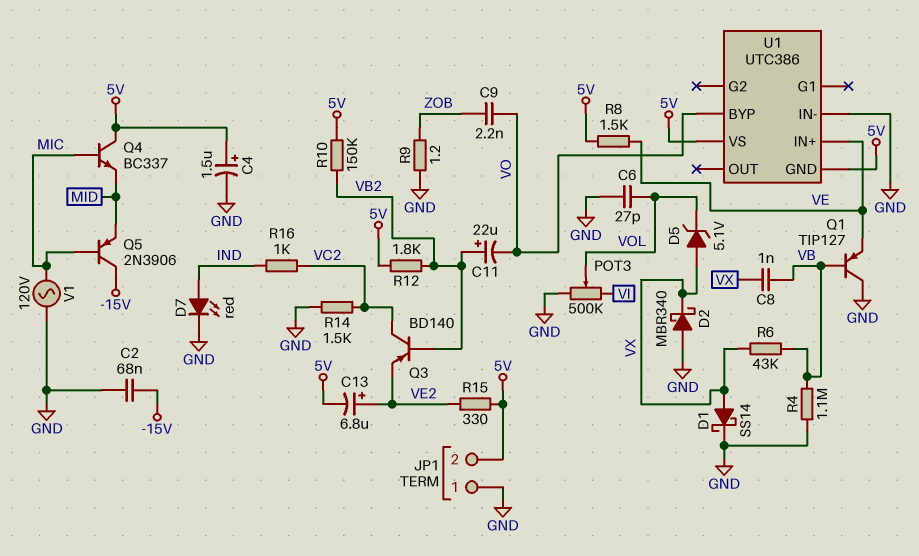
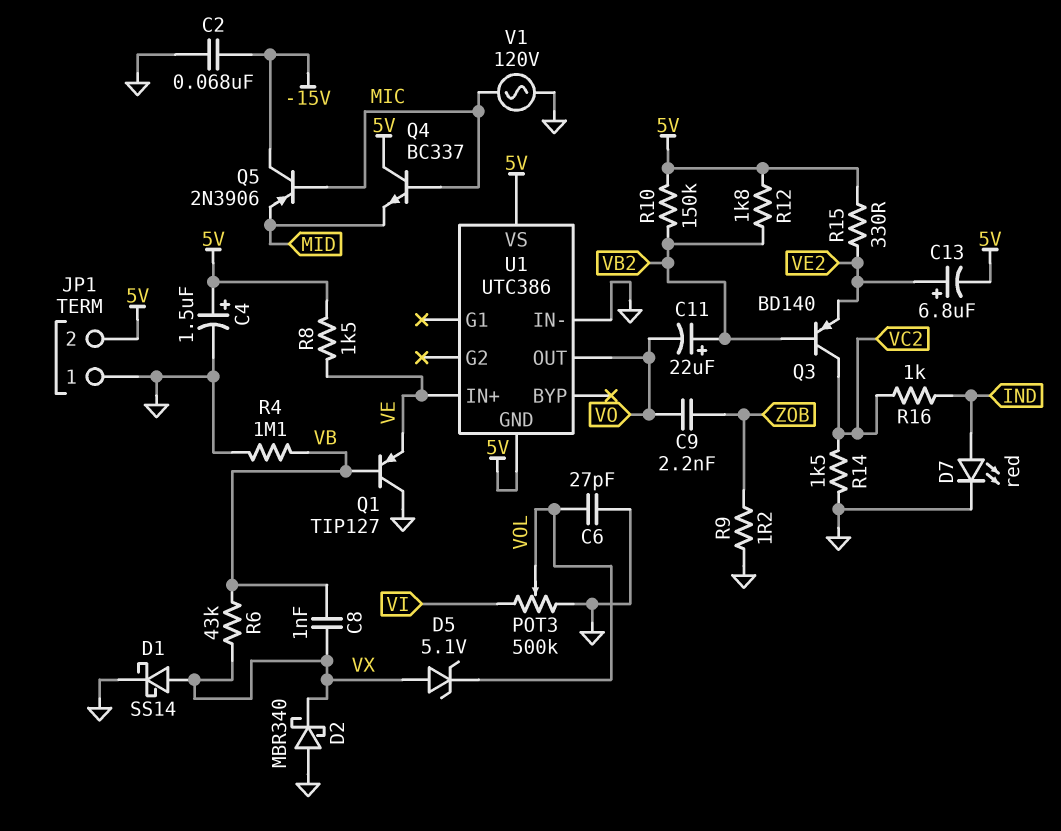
U1 pin BYP: VO -> none
U1 pin OUT: none -> VO

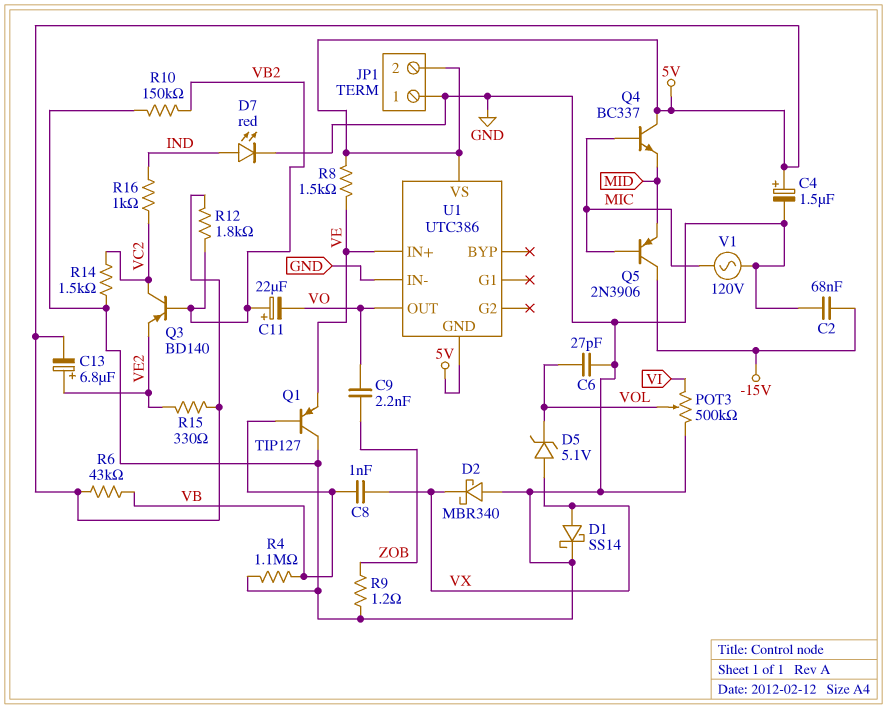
R6: 43k (VB, VX) -> 43k (5V, VB)
R10: 150k (5V, VB2) -> 150k (GND, VB2)

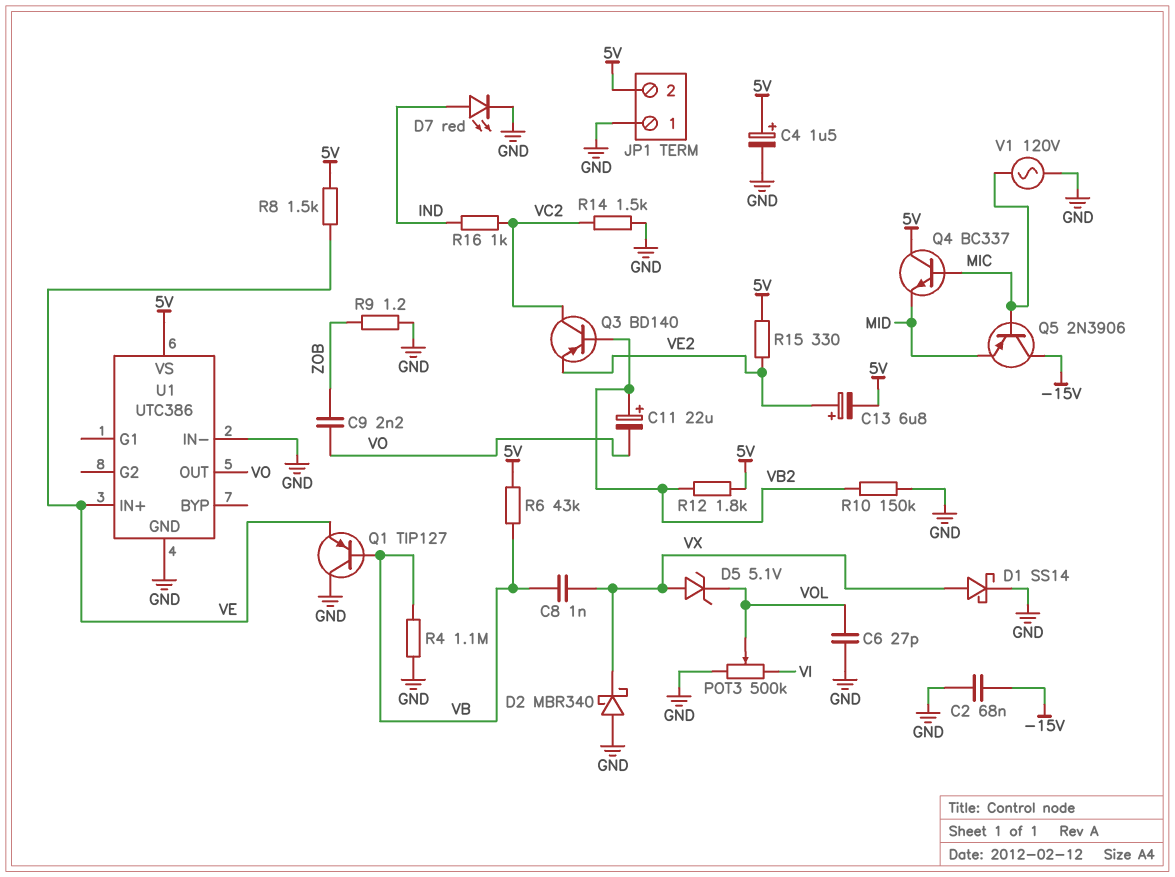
U1 pin GND: 5V -> GND

